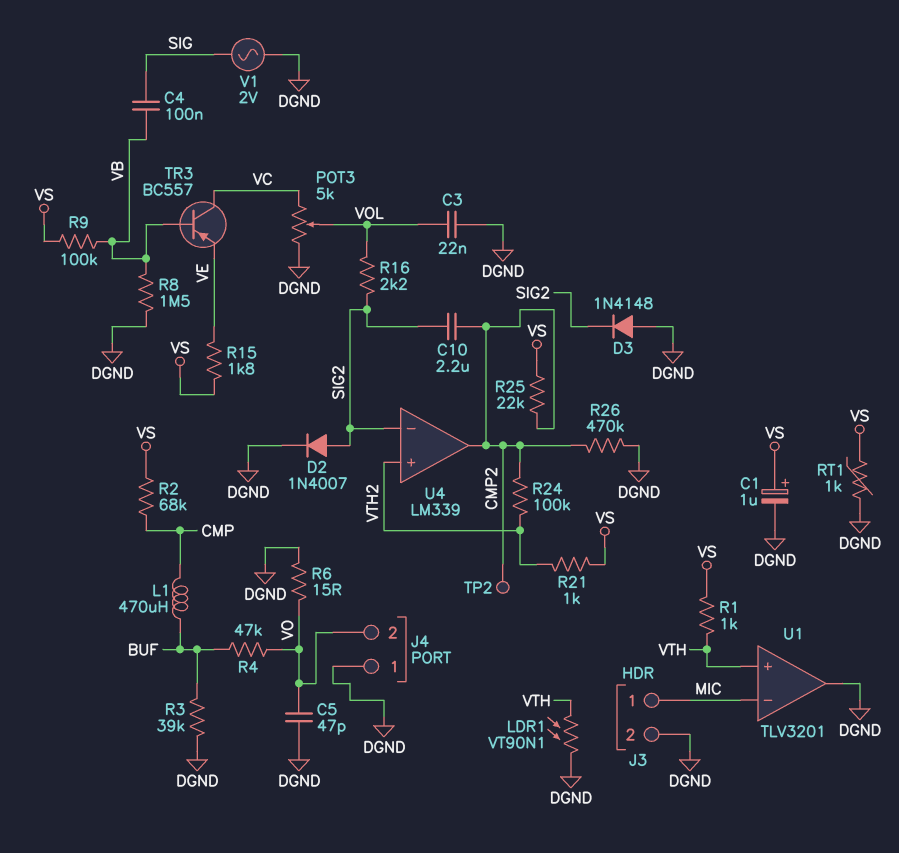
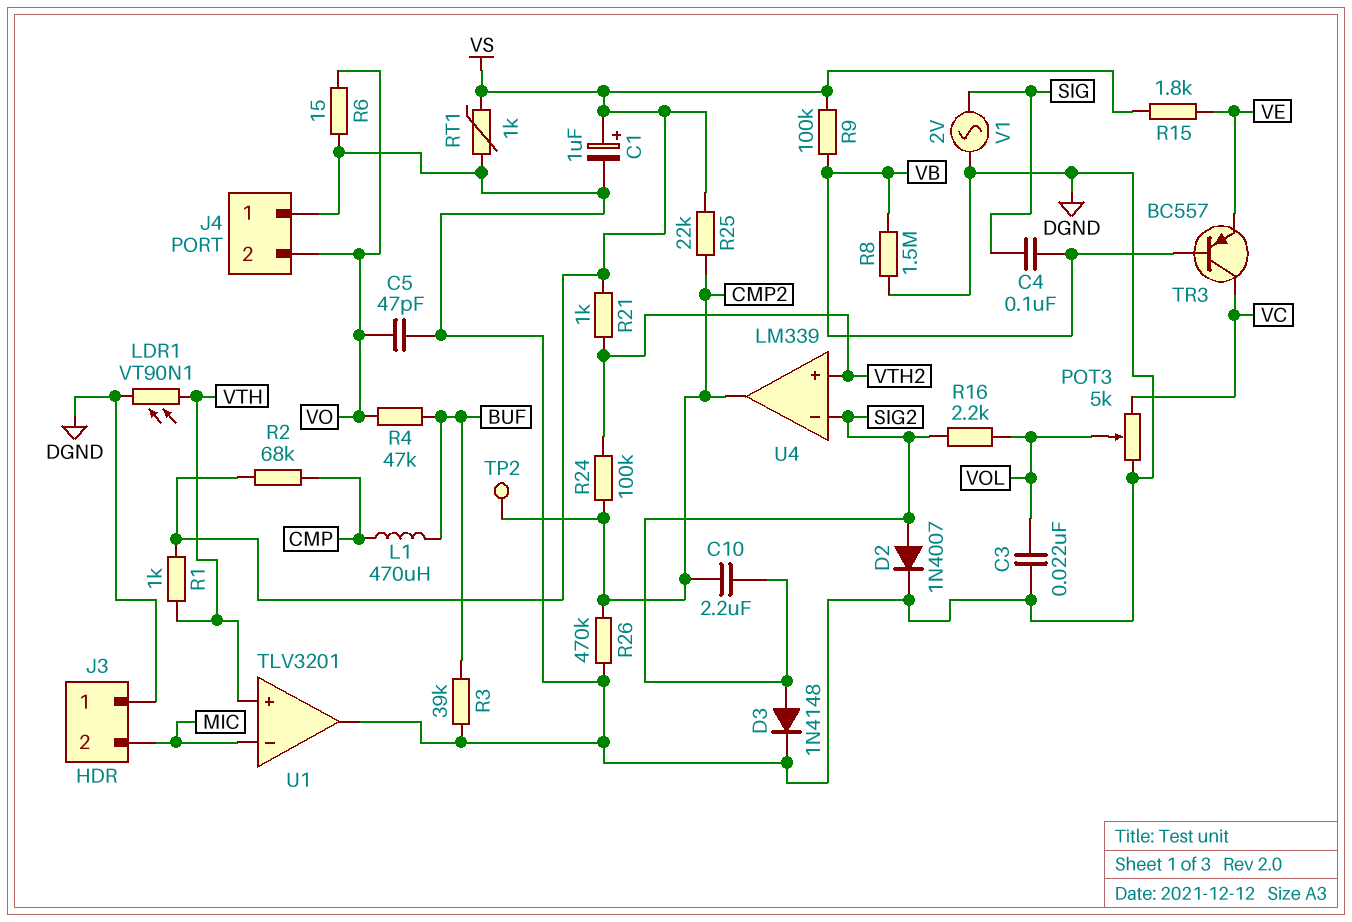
D3: diode 1N4148 (A DGND, K SIG2) -> diode 1N4148 (A SIG2, K DGND)
J3 pin 1: MIC -> DGND
J3 pin 2: DGND -> MIC

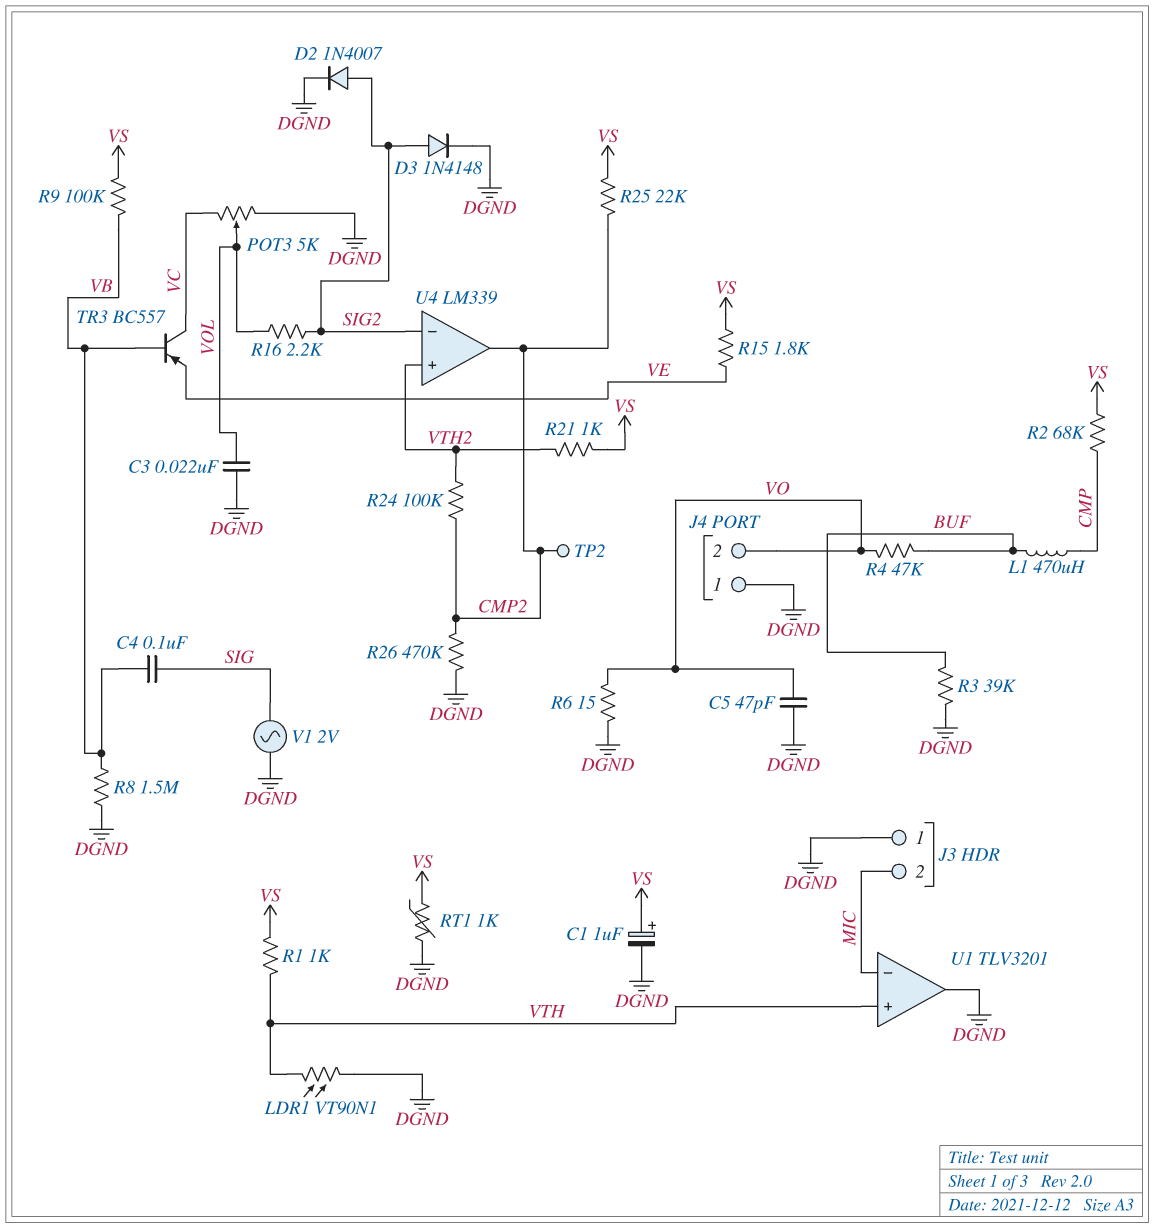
C10: 2.2uF (CMP2, SIG2) -> none

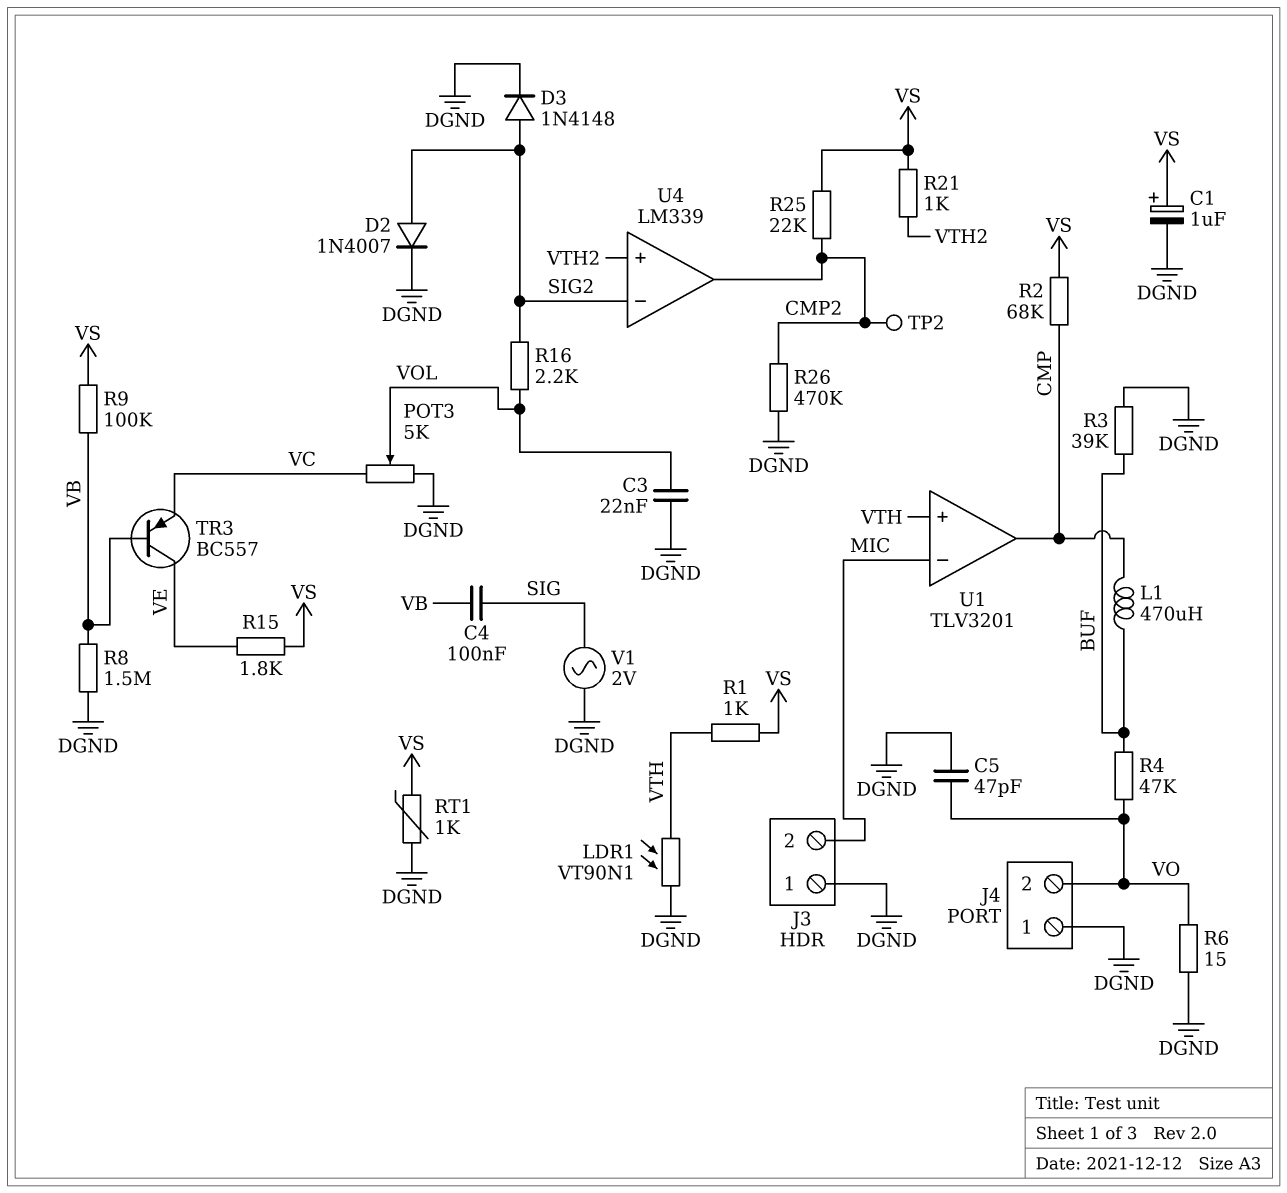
R24: 100k (CMP2, VTH2) -> none
TR3: PNP BC557 (B VB, C VC, E VE) -> PNP BC557 (B VB, C VE, E VC)
U1 pin out: DGND -> CMP

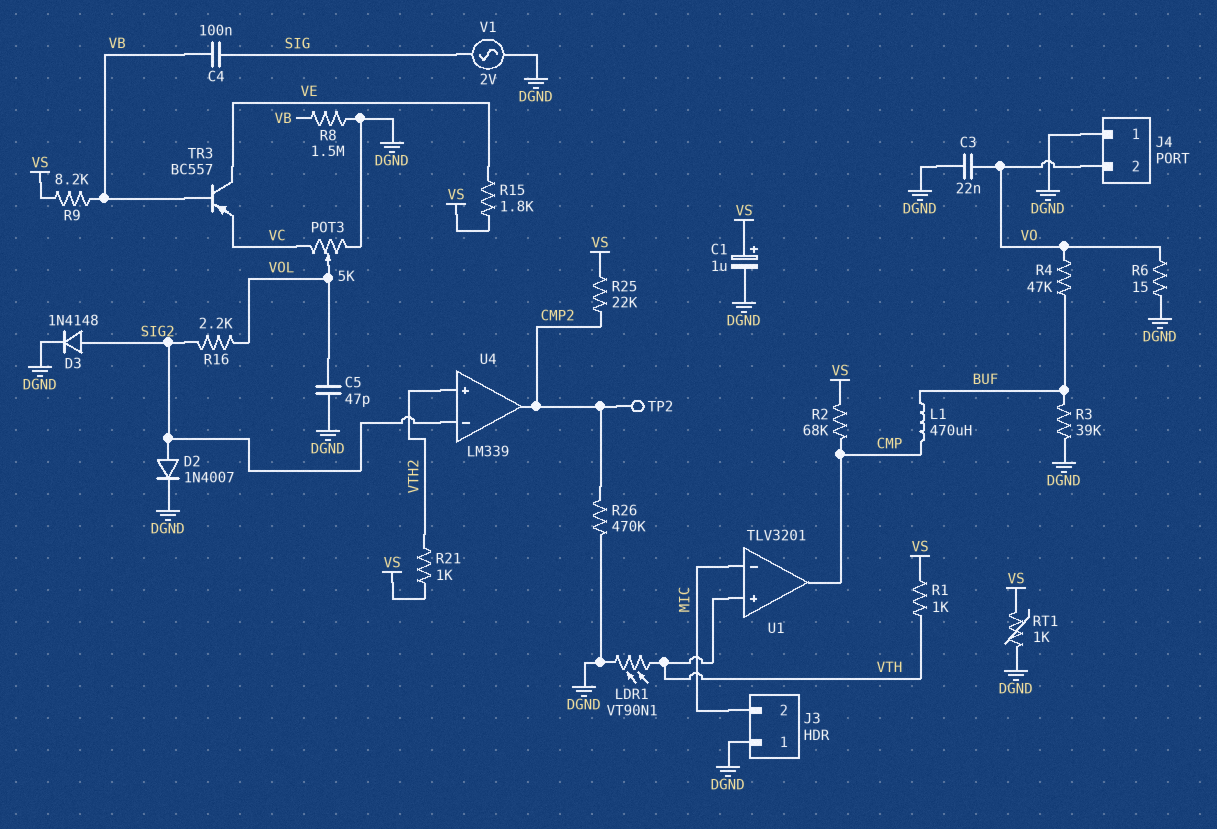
C3: 22nF (DGND, VOL) -> 22nF (DGND, VO)
C5: 47pF (DGND, VO) -> 47pF (DGND, VOL)
R9: 100k (VB, VS) -> 8.2k (VB, VS)

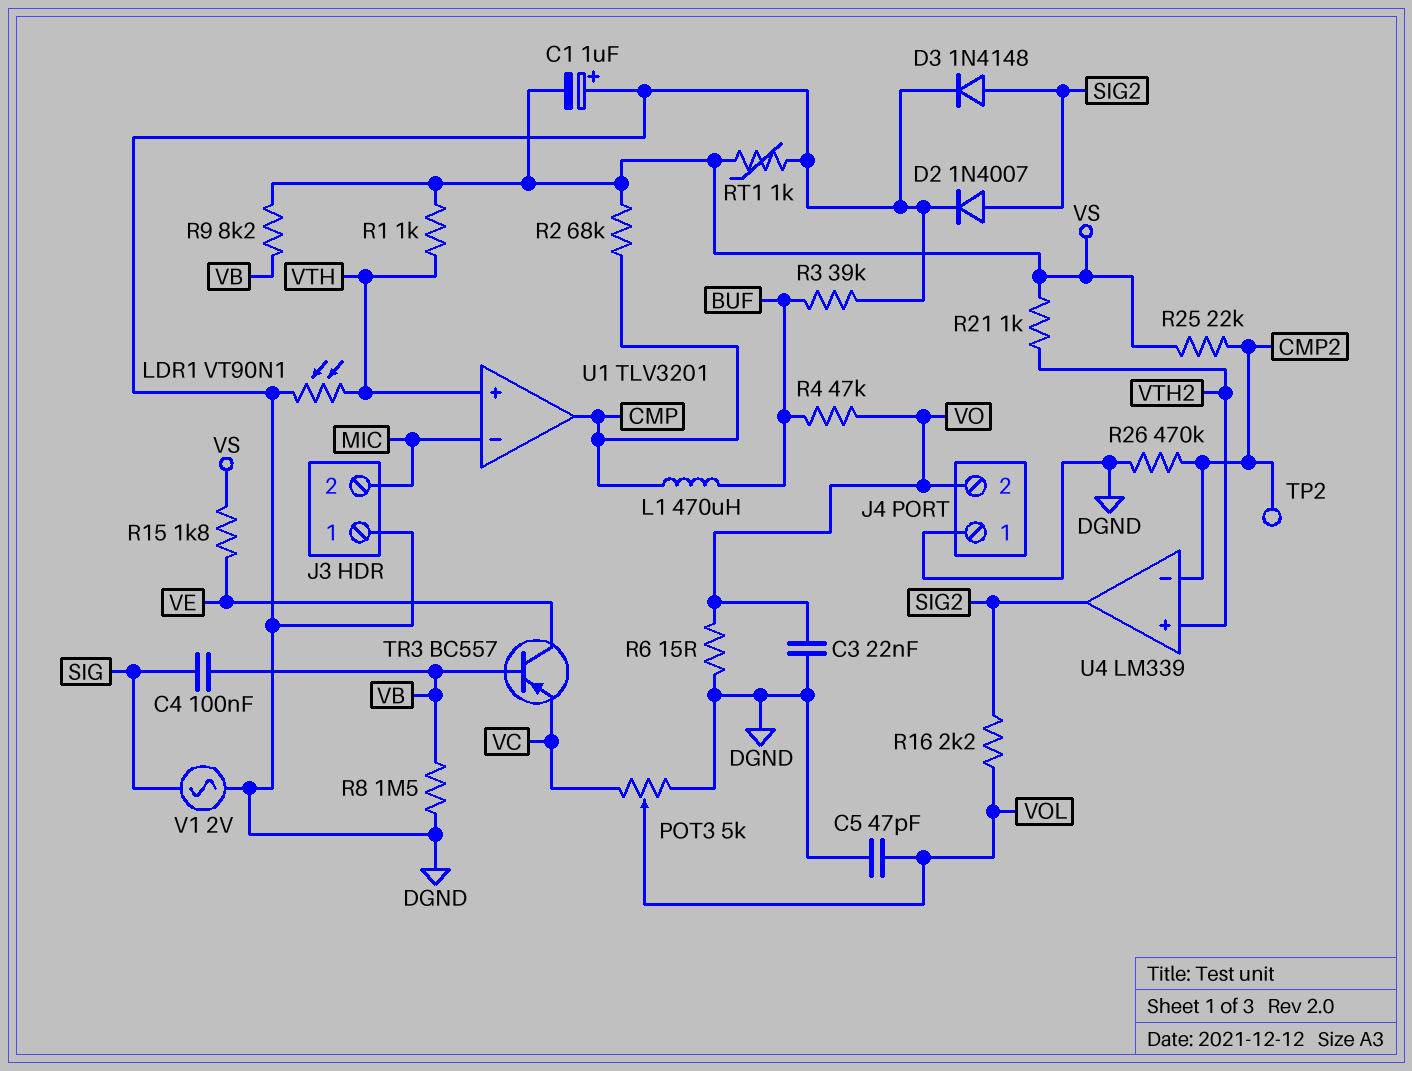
C1: 1uF (plus VS, minus DGND) -> 1uF (plus DGND, minus VS)
U4 pin in-: SIG2 -> CMP2
U4 pin out: CMP2 -> SIG2

